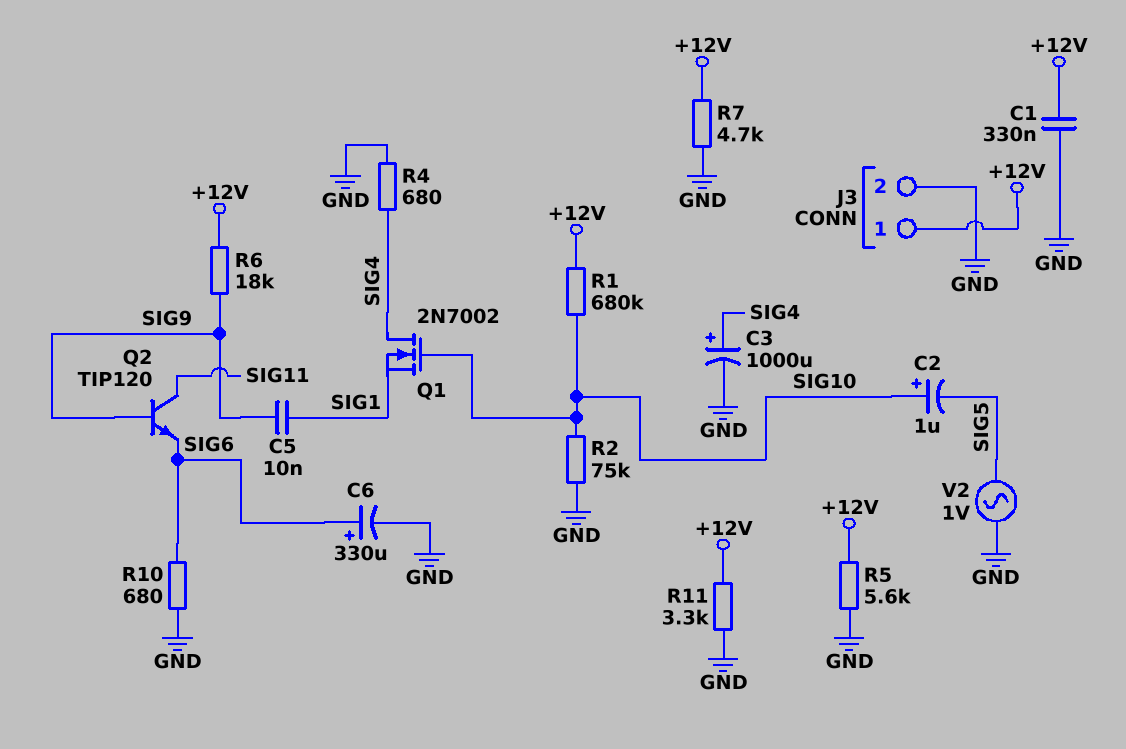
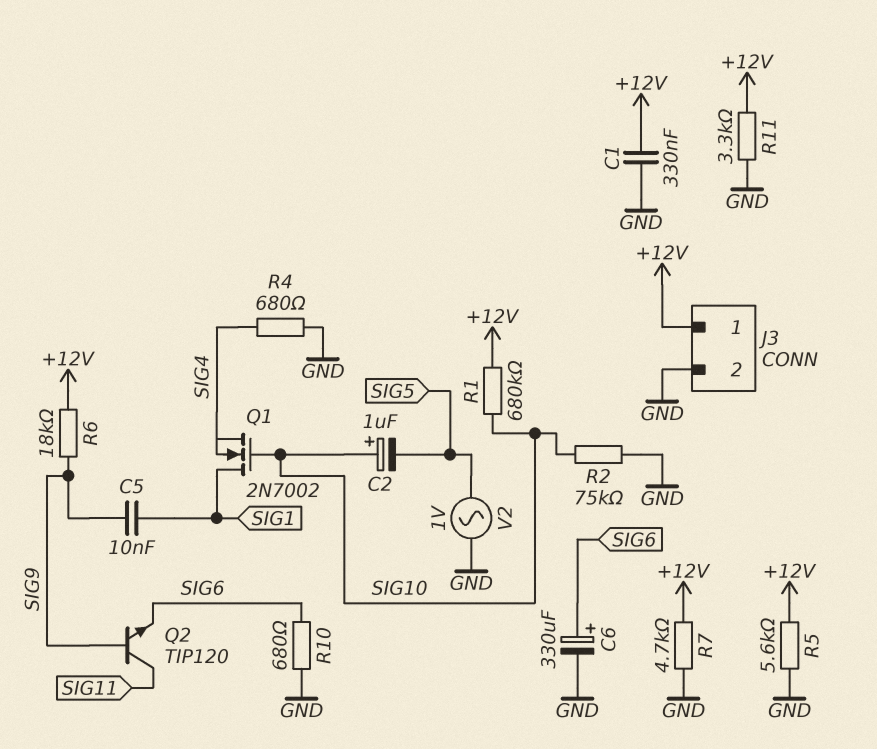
C3: 1000uF (plus SIG4, minus GND) -> none
Q1: NMOS 2N7002 (G SIG10, D SIG4, S SIG1) -> NMOS 2N7002 (G SIG10, D SIG1, S SIG4)

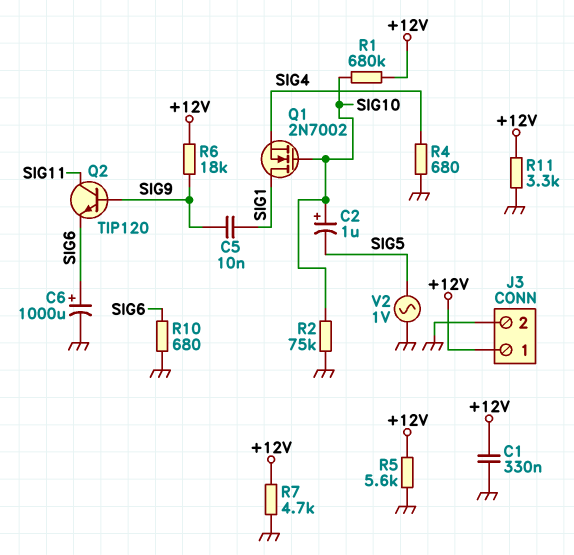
C6: 330uF (plus SIG6, minus GND) -> 1000uF (plus SIG6, minus GND)

